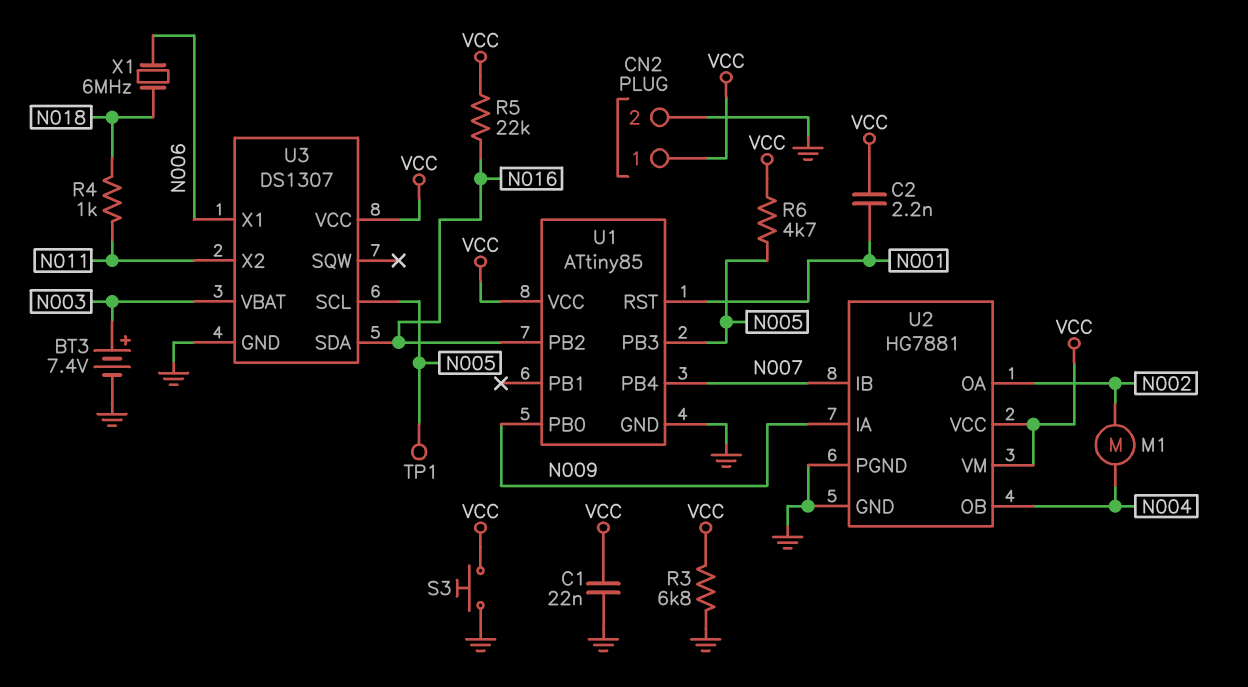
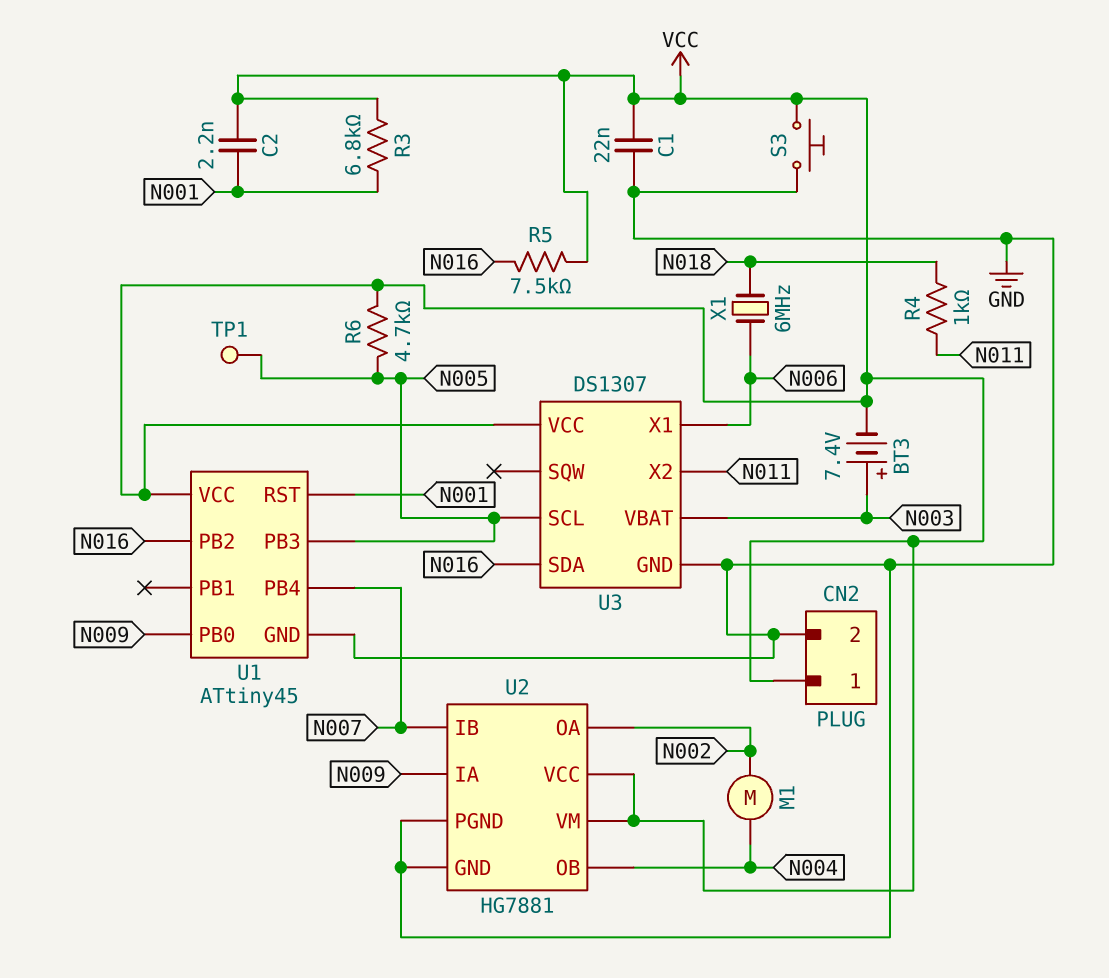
BT3: 7.4V (plus N003, minus GND) -> 7.4V (plus N003, minus VCC)
R3: 6.8k (GND, VCC) -> 6.8k (N001, VCC)
R5: 22k (N016, VCC) -> 7.5k (N016, VCC)
U1: ATtiny85 -> ATtiny45

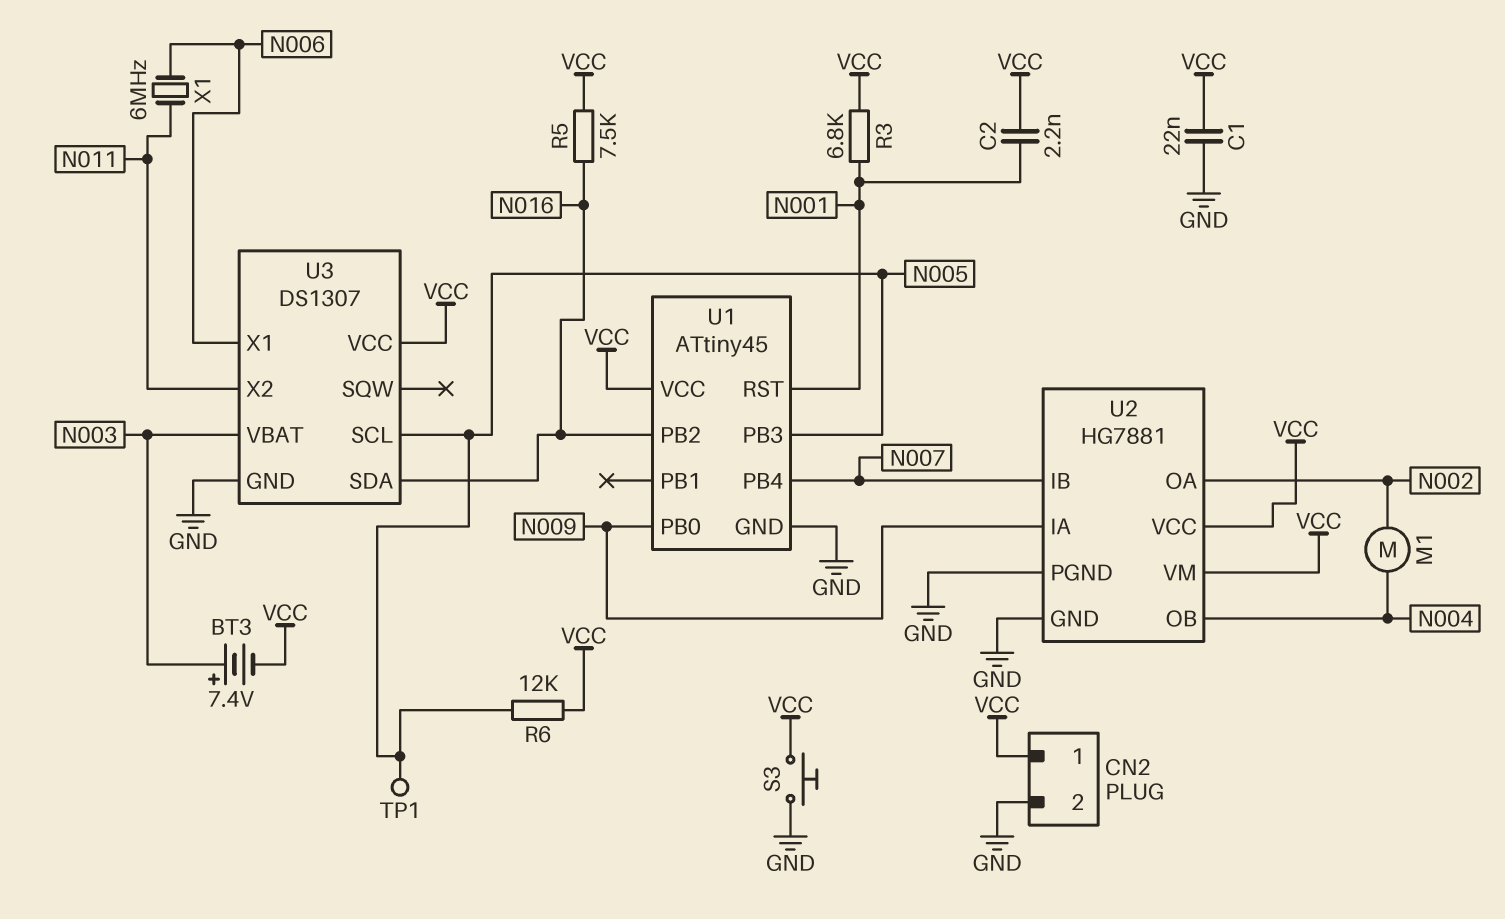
R4: 1k (N011, N018) -> none
R6: 4.7k (N005, VCC) -> 12k (N005, VCC)
X1: 6MHz (N006, N018) -> 6MHz (N006, N011)

